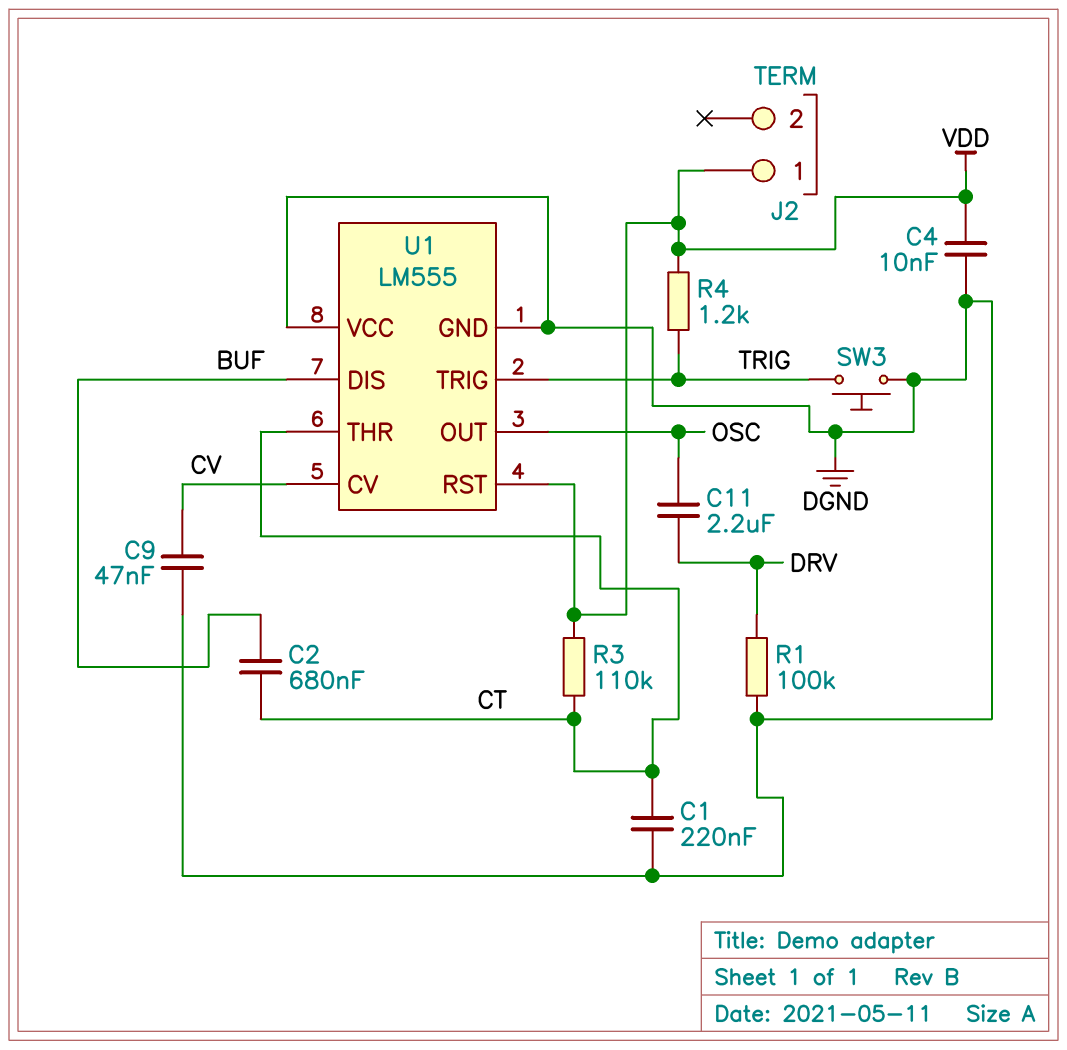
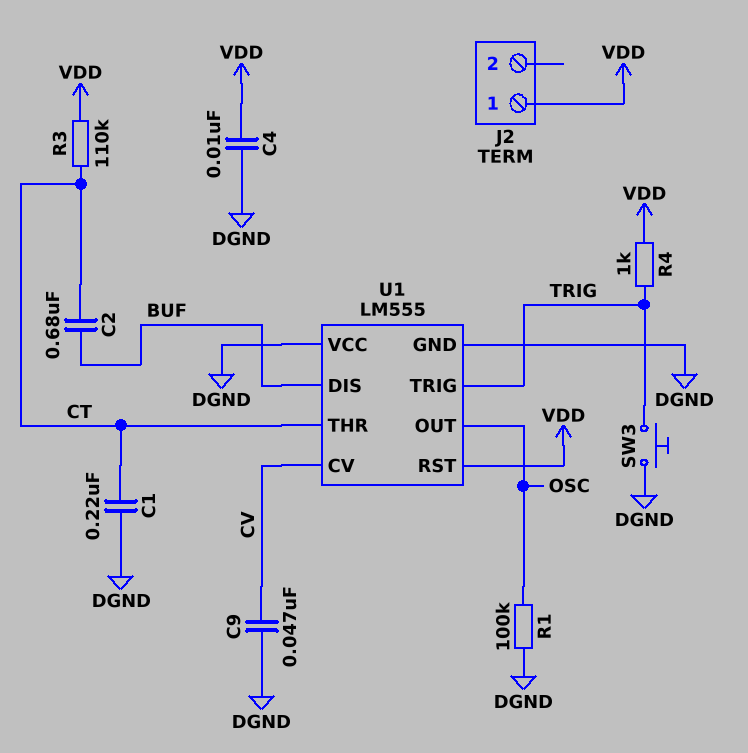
C11: 2.2uF (DRV, OSC) -> none
R1: 100k (DGND, DRV) -> 100k (DGND, OSC)
R4: 1.2k (TRIG, VDD) -> 1k (TRIG, VDD)

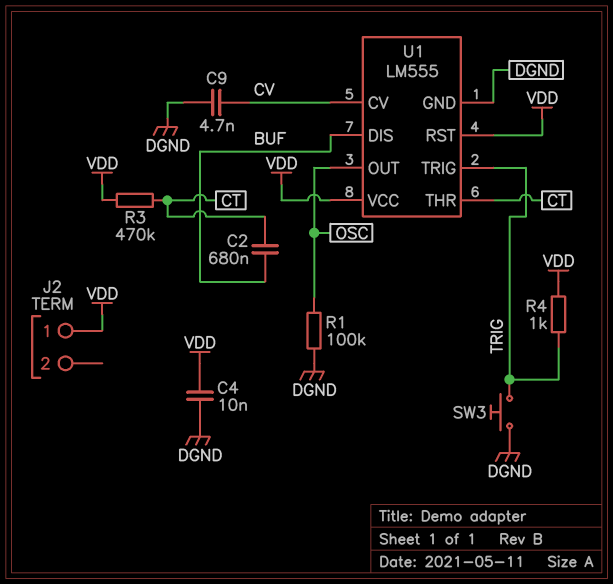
C1: 220nF (CT, DGND) -> none
C9: 47nF (CV, DGND) -> 4.7nF (CV, DGND)
R3: 110k (CT, VDD) -> 470k (CT, VDD)
U1 pin VCC: DGND -> VDD

